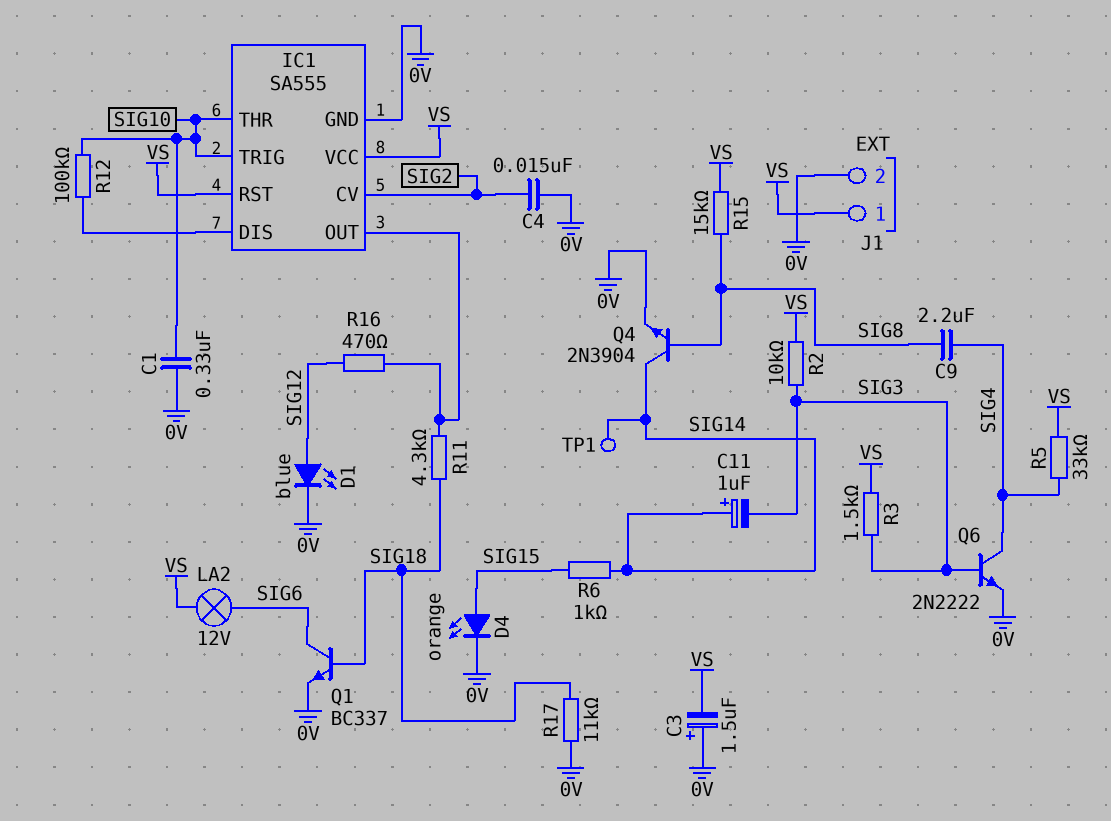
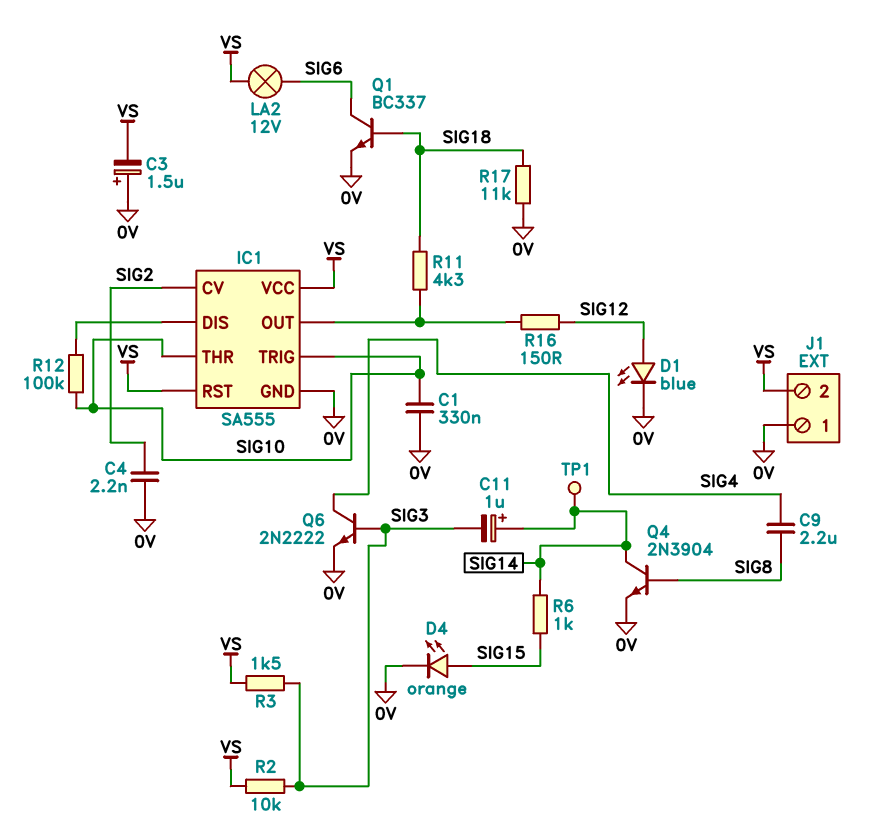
C4: 15nF (0V, SIG2) -> 2.2nF (0V, SIG2)
J1 pin 1: VS -> 0V
J1 pin 2: 0V -> VS
R5: 33k (SIG4, VS) -> none
R15: 15k (SIG8, VS) -> none
R16: 470 (IC1/OUT, SIG12) -> 150 (IC1/OUT, SIG12)

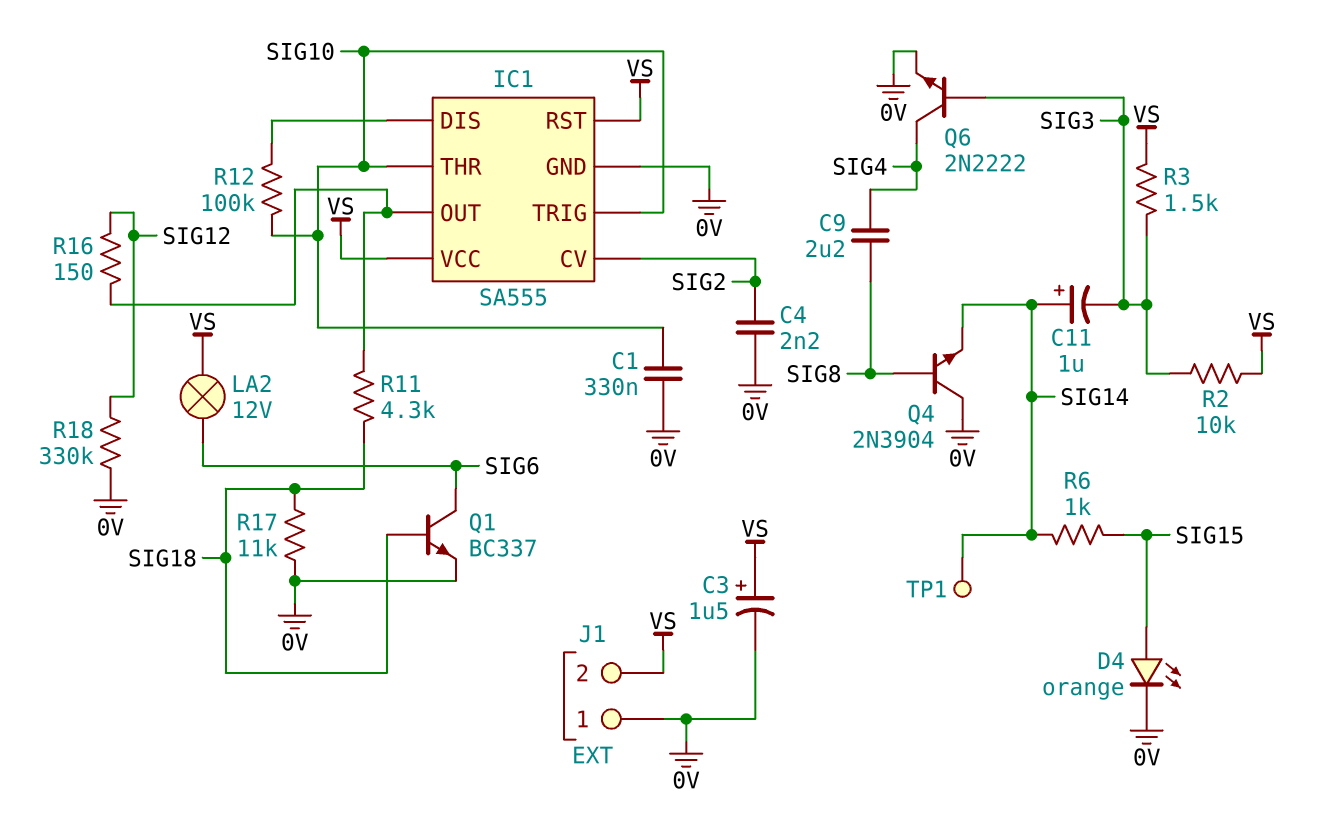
C3: 1.5uF (plus 0V, minus VS) -> 1.5uF (plus VS, minus 0V)
D1: LED blue (A SIG12, K 0V) -> none
Q4: NPN 2N3904 (B SIG8, C SIG14, E 0V) -> NPN 2N3904 (B SIG8, C 0V, E SIG14)
R18: none -> 330k (0V, SIG12)

